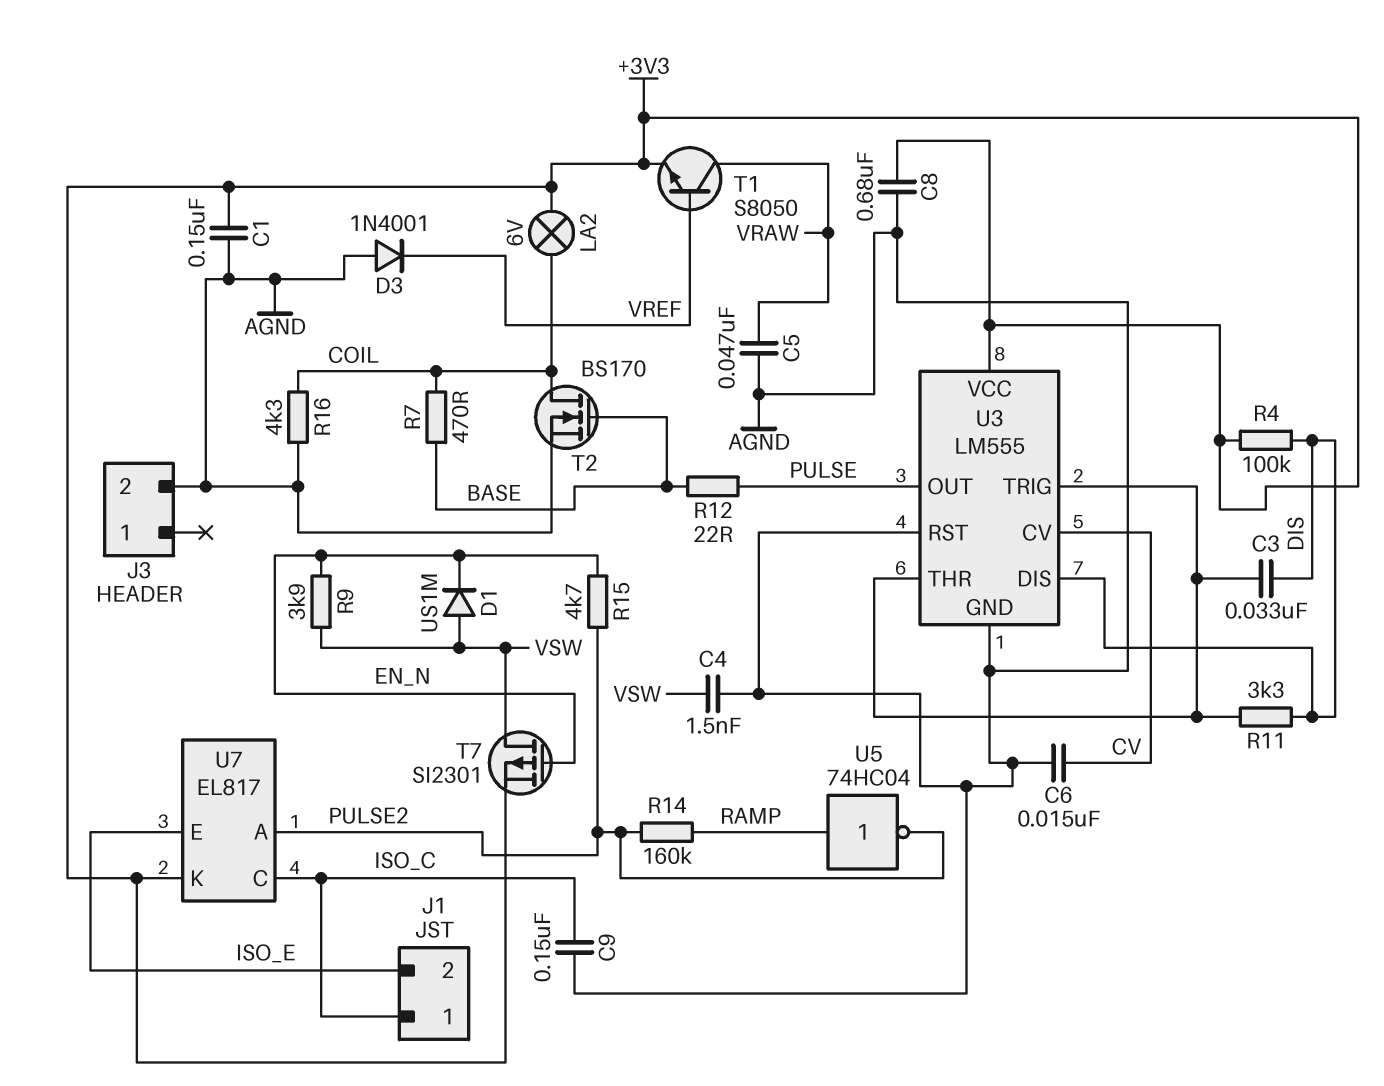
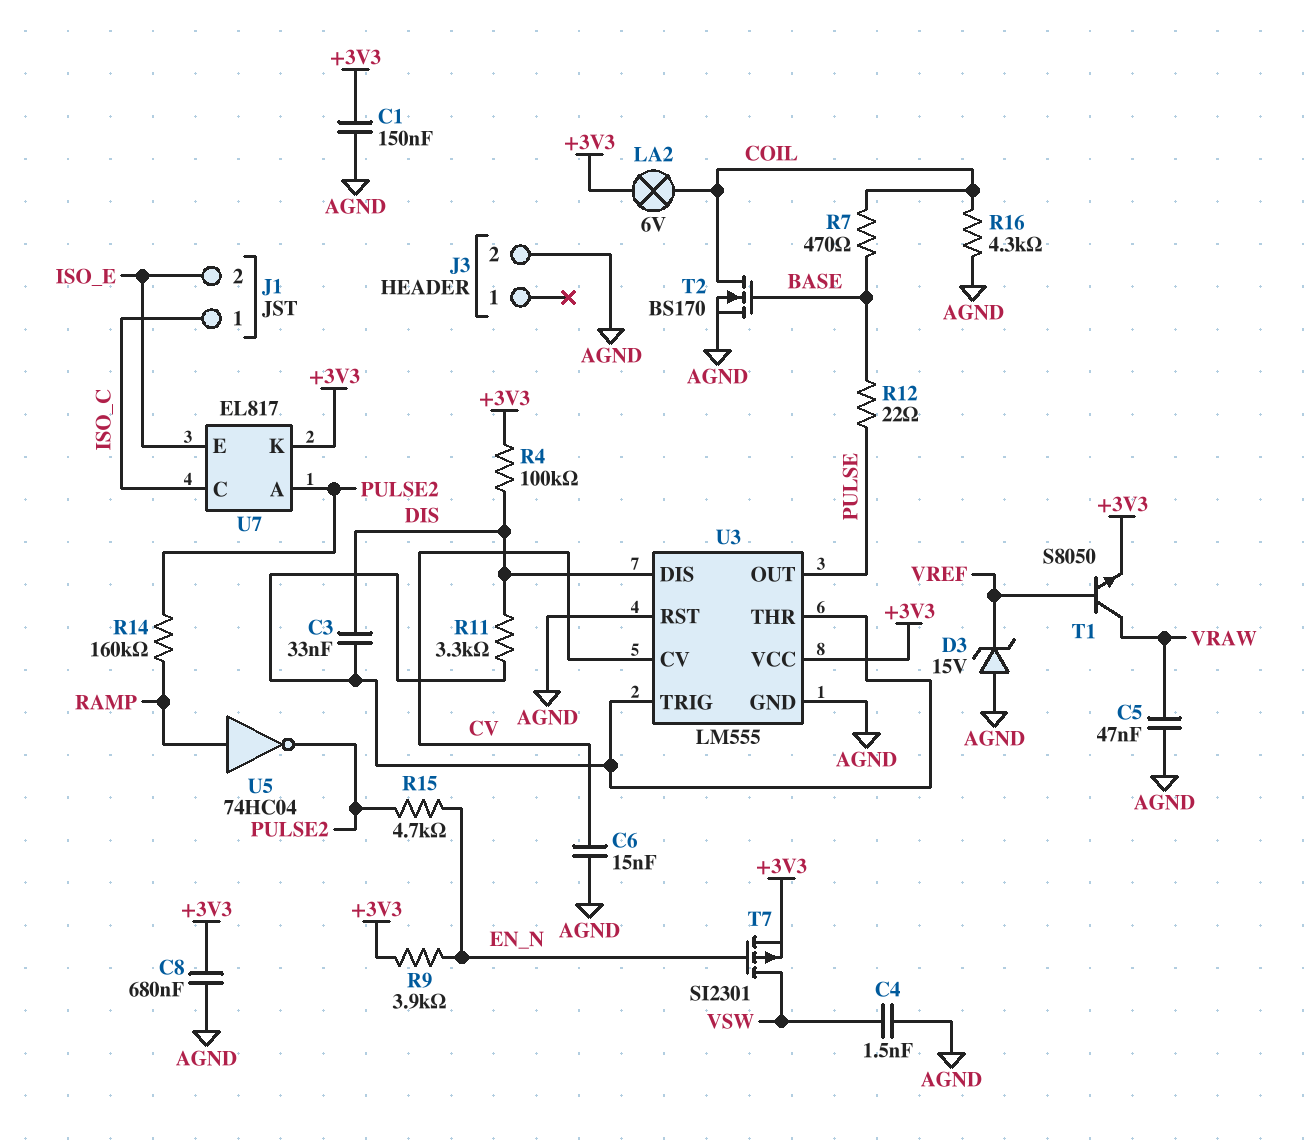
C9: 150nF (AGND, ISO_C) -> none
D1: diode US1M (A VSW, K EN_N) -> none
D3: diode 1N4001 (A AGND, K VREF) -> zener 15V (A AGND, K VREF)
R9: 3.9k (EN_N, VSW) -> 3.9k (+3V3, EN_N)

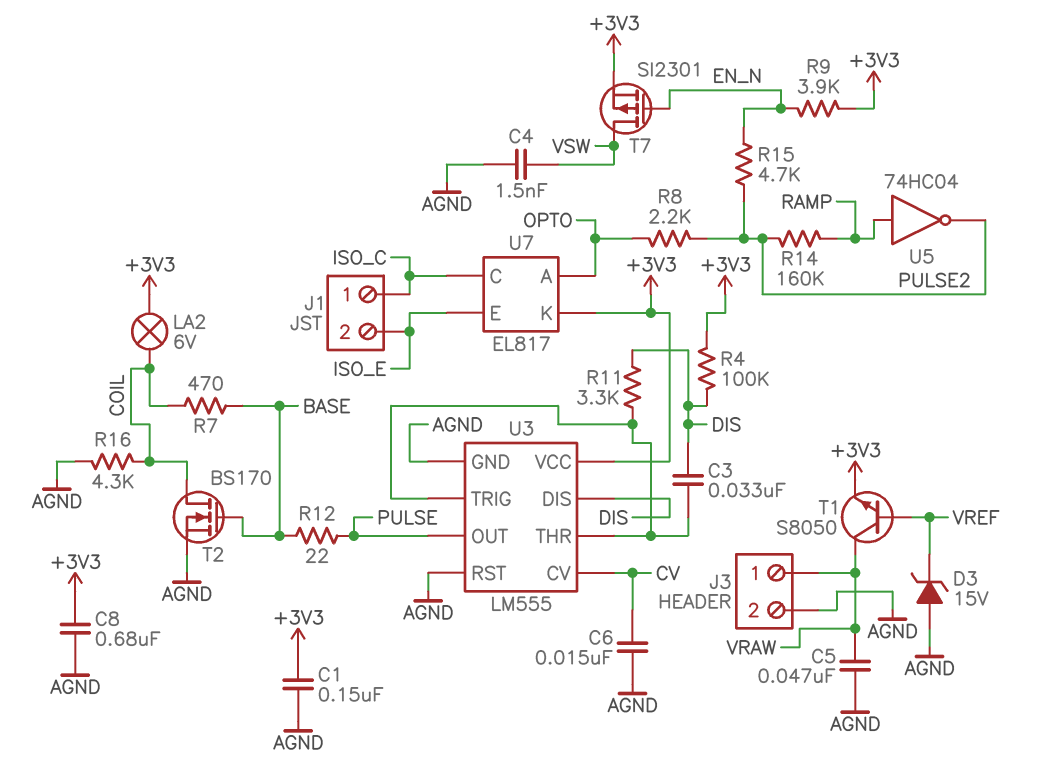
J3 pin 1: none -> VRAW
R8: none -> 2.2k (OPTO, PULSE2)
U7 pin A: PULSE2 -> OPTO

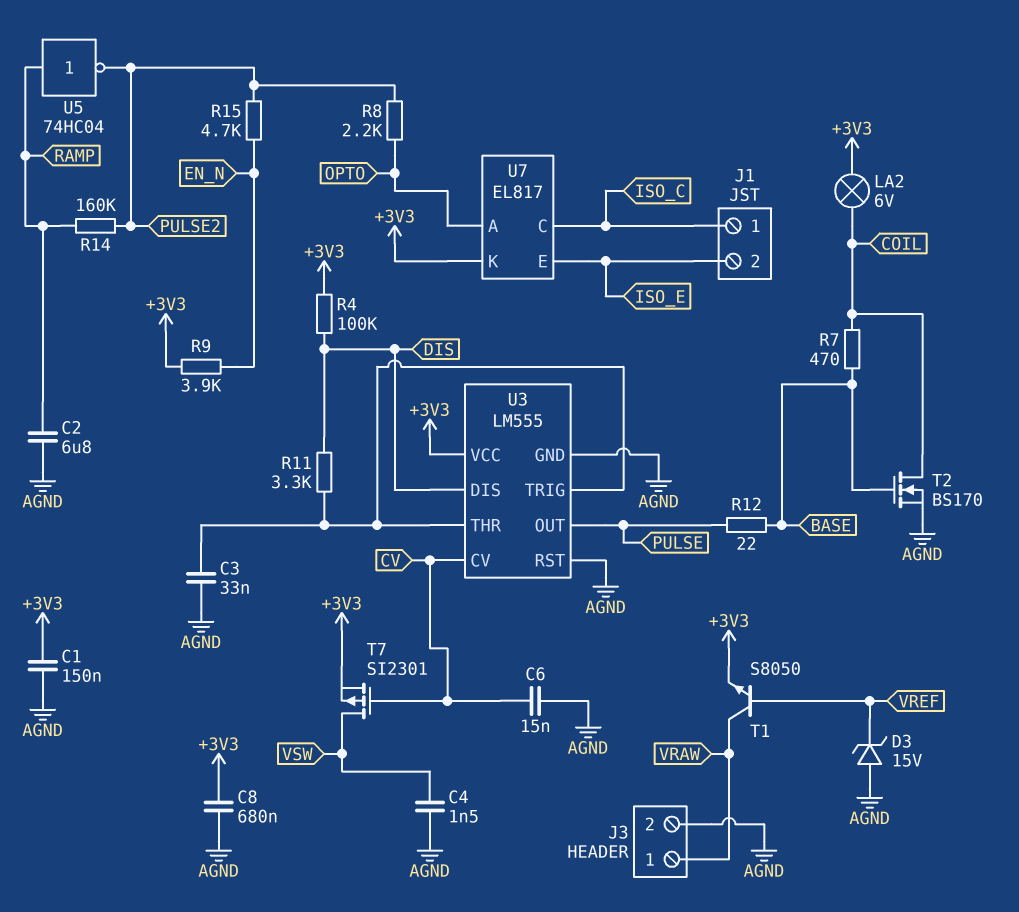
C2: none -> 6.8uF (AGND, RAMP)
C3: 33nF (DIS, U3/THR) -> 33nF (AGND, U3/THR)
C5: 47nF (AGND, VRAW) -> none
R16: 4.3k (AGND, COIL) -> none
T7: PMOS SI2301 (G EN_N, D VSW, S +3V3) -> PMOS SI2301 (G CV, D VSW, S +3V3)

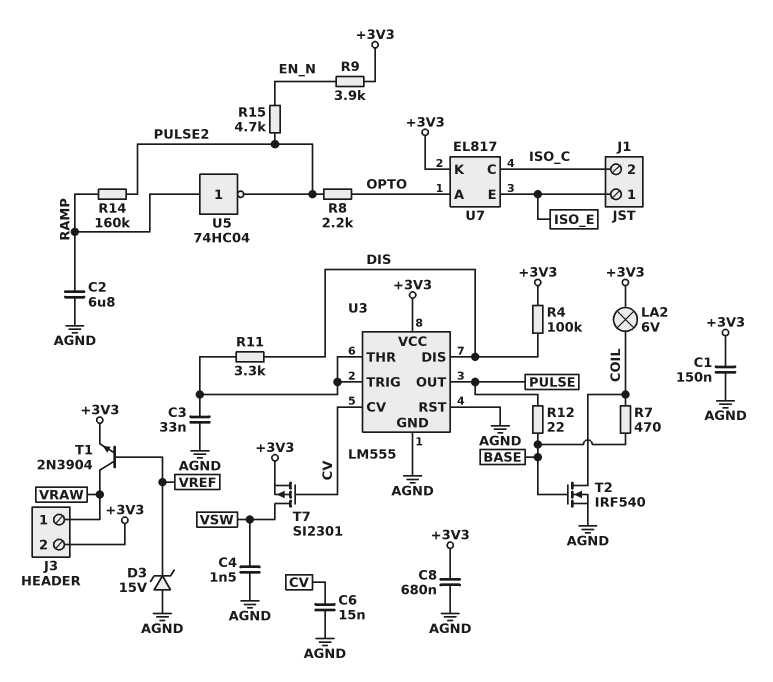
J1 pin 1: ISO_C -> ISO_E
J1 pin 2: ISO_E -> ISO_C
J3 pin 2: AGND -> +3V3
T1: NPN S8050 (B VREF, C VRAW, E +3V3) -> NPN 2N3904 (B VREF, C VRAW, E +3V3)
T2: NMOS BS170 (G BASE, D COIL, S AGND) -> NMOS IRF540 (G BASE, D COIL, S AGND)

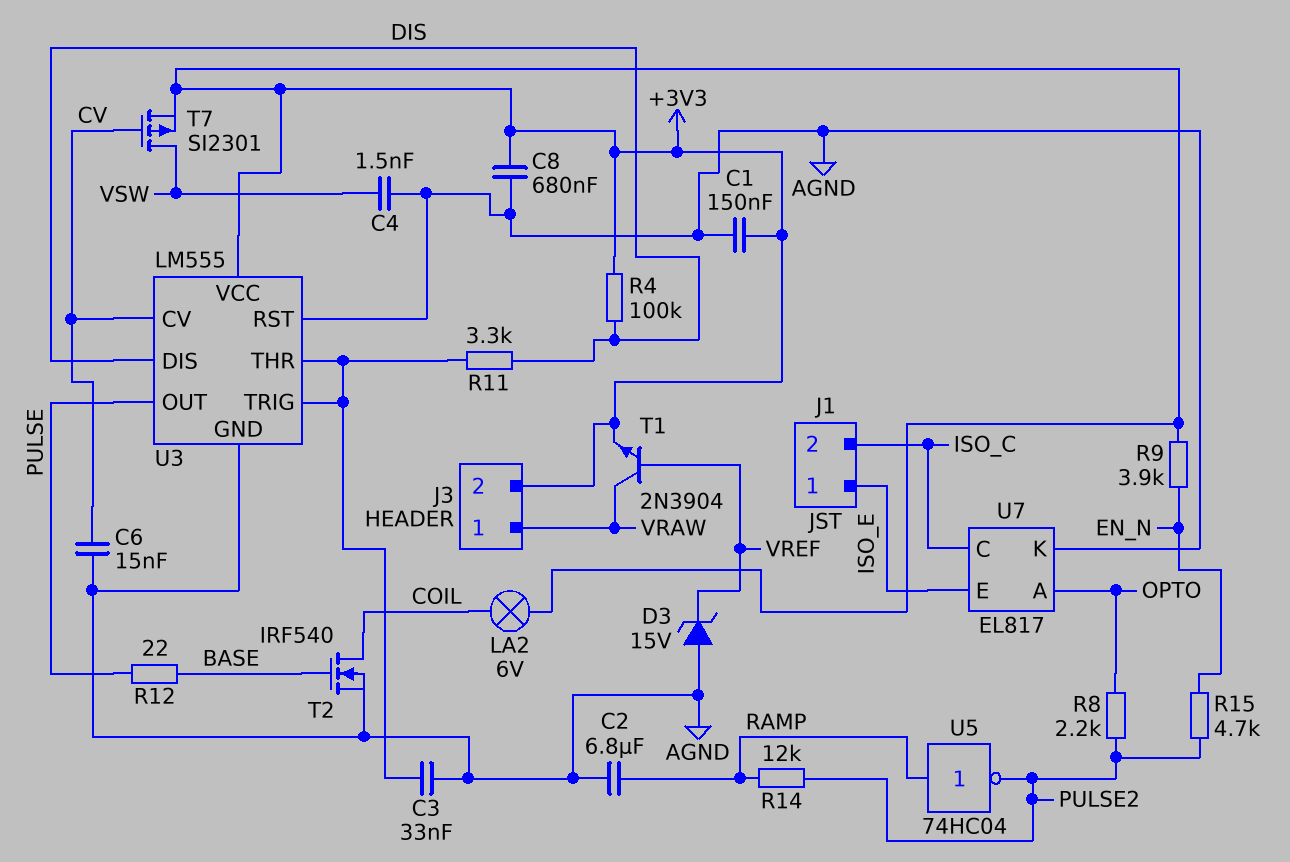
R7: 470 (BASE, COIL) -> none
R14: 160k (PULSE2, RAMP) -> 12k (PULSE2, RAMP)
U7 pin K: +3V3 -> AGND

